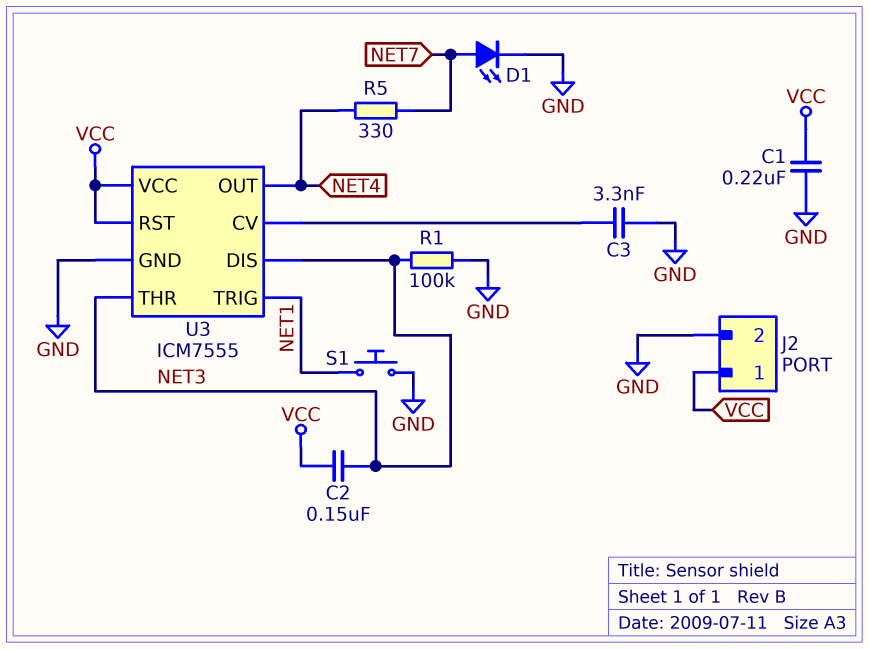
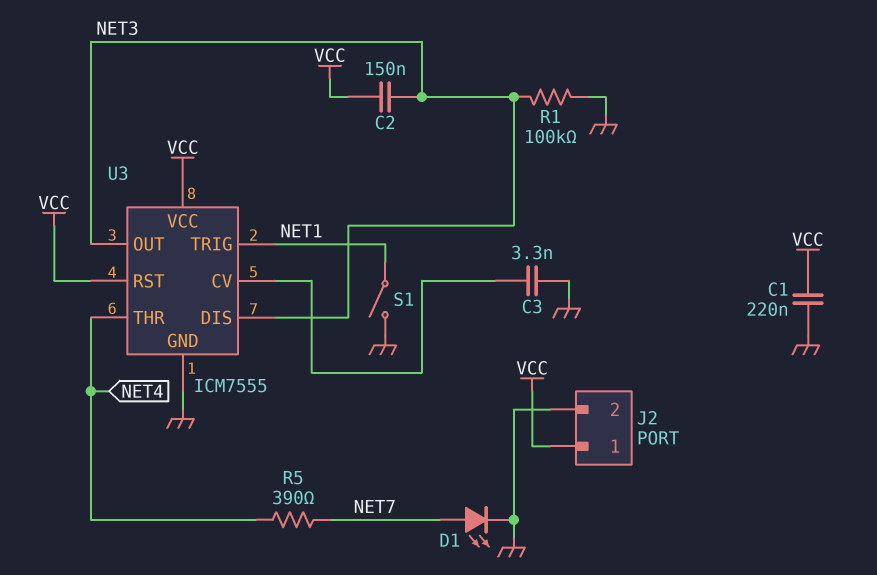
R5: 330 (NET4, NET7) -> 390 (NET4, NET7)
S1: button (GND, NET1) -> switch (GND, NET1)
U3 pin OUT: NET4 -> NET3
U3 pin THR: NET3 -> NET4

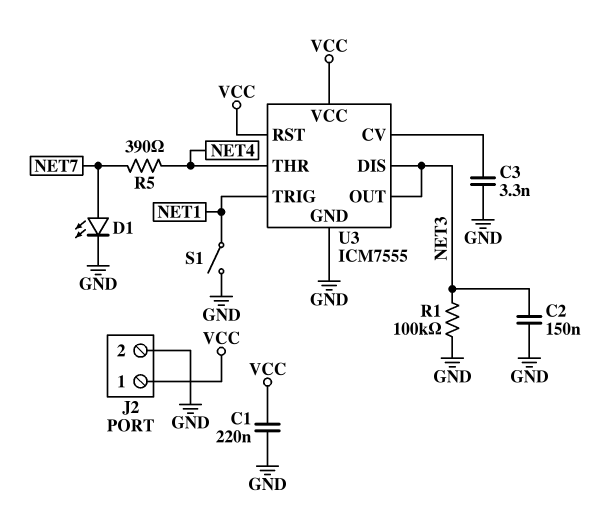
C2: 150nF (NET3, VCC) -> 150nF (GND, NET3)

